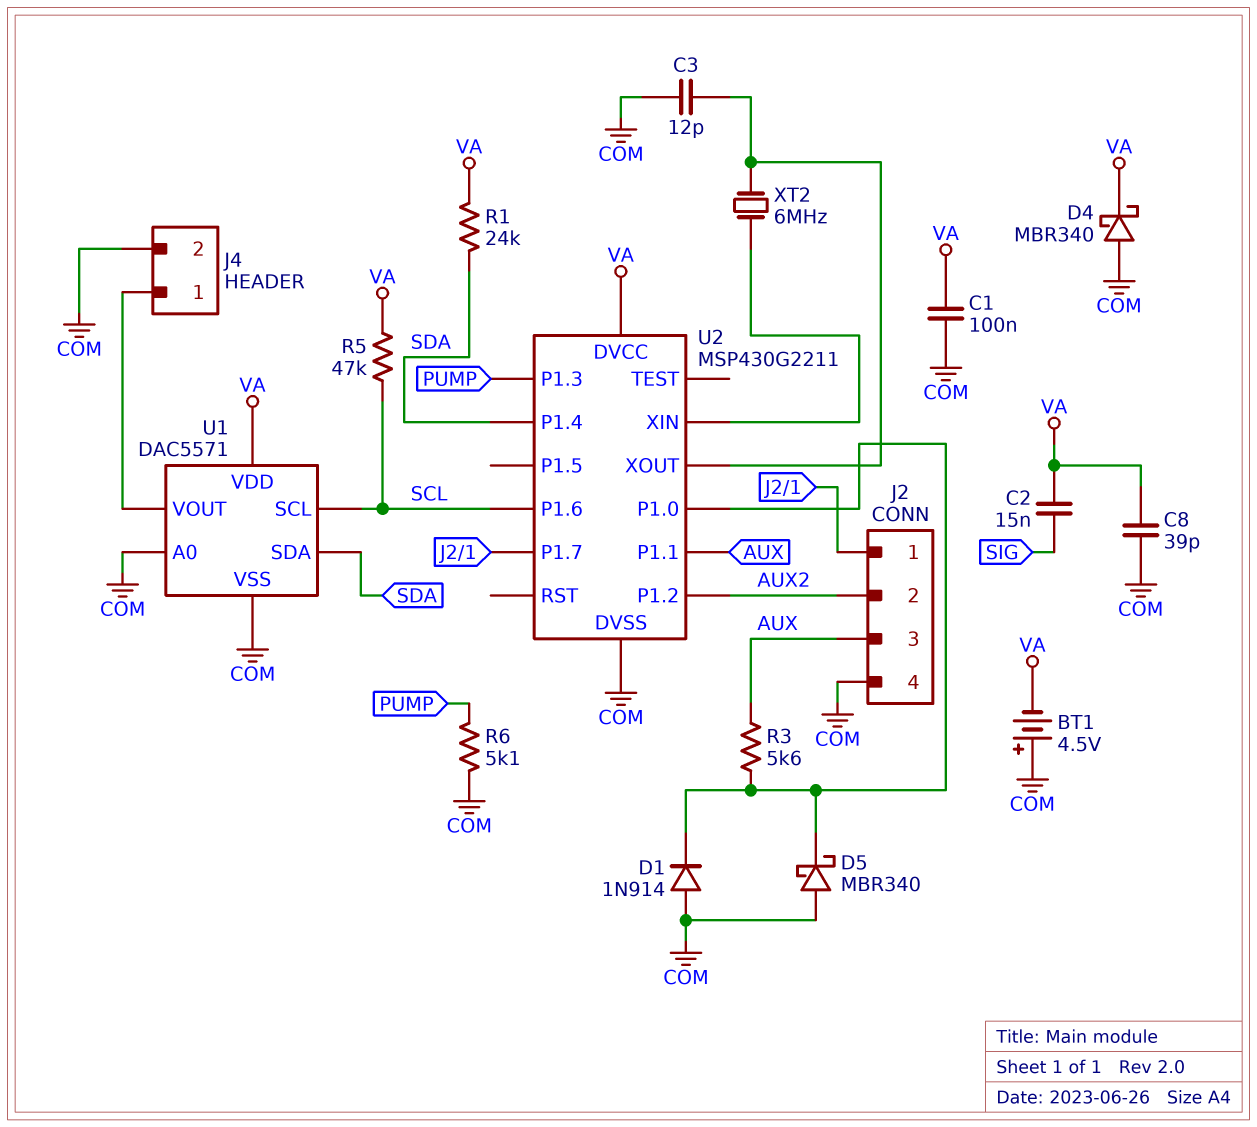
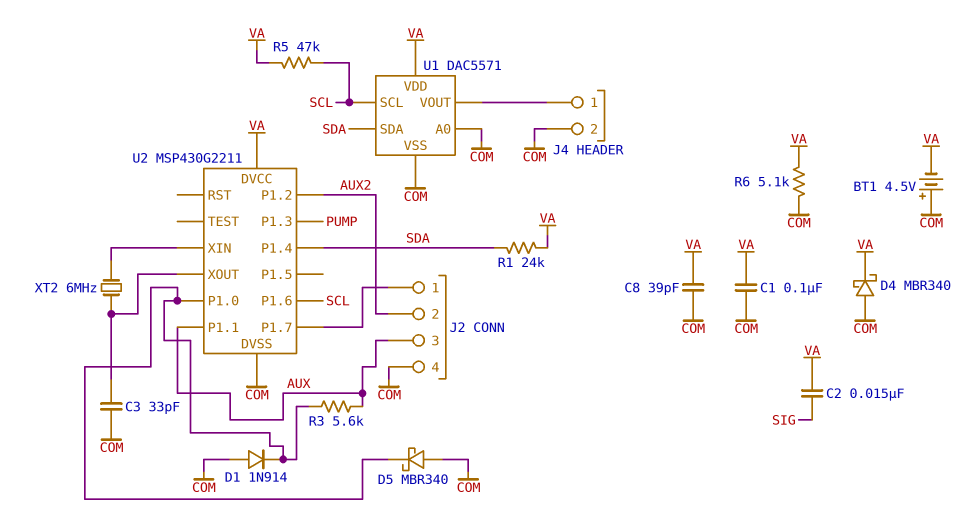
C3: 12pF (COM, U2/XOUT) -> 33pF (COM, U2/XOUT)
R6: 5.1k (COM, PUMP) -> 5.1k (COM, VA)

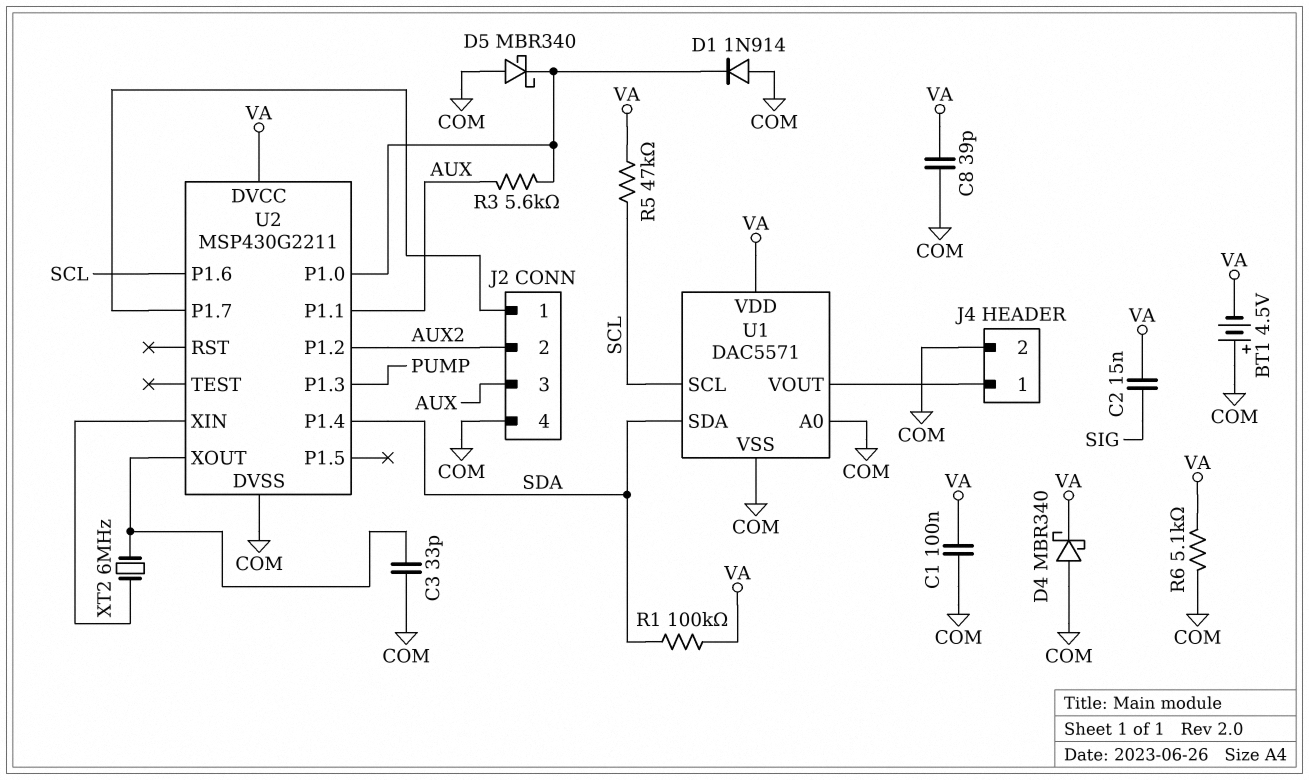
R1: 24k (SDA, VA) -> 100k (SDA, VA)

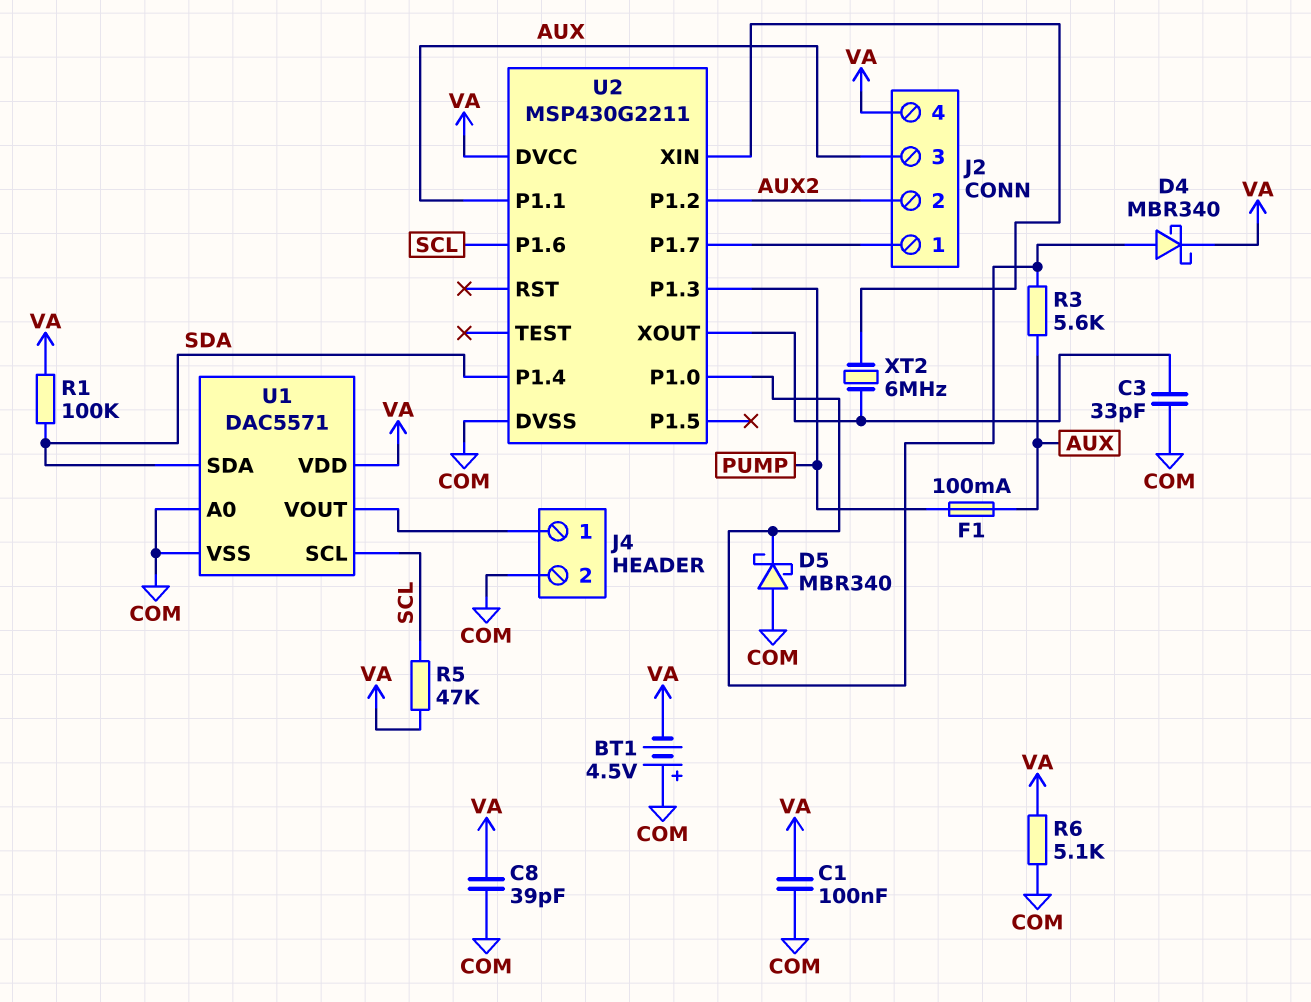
C2: 15nF (SIG, VA) -> none
D1: diode 1N914 (A COM, K U2/P1.0) -> none
D4: schottky MBR340 (A COM, K VA) -> schottky MBR340 (A U2/P1.0, K VA)
F1: none -> 100mA (AUX, PUMP)
J2 pin 4: COM -> VA

